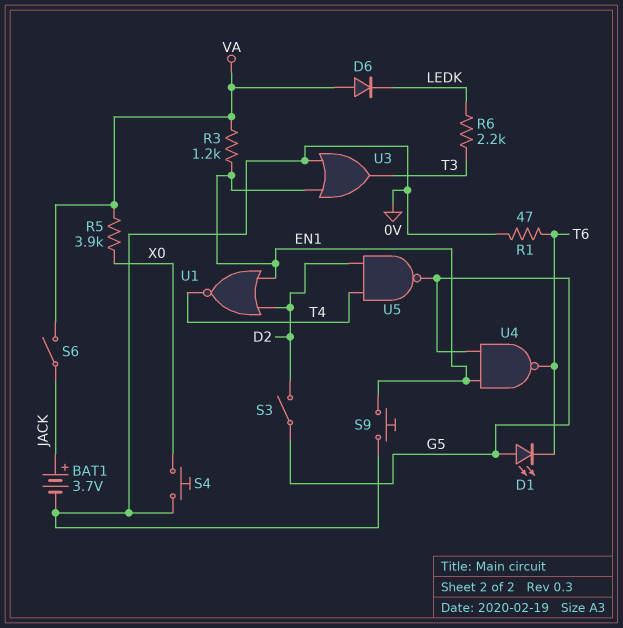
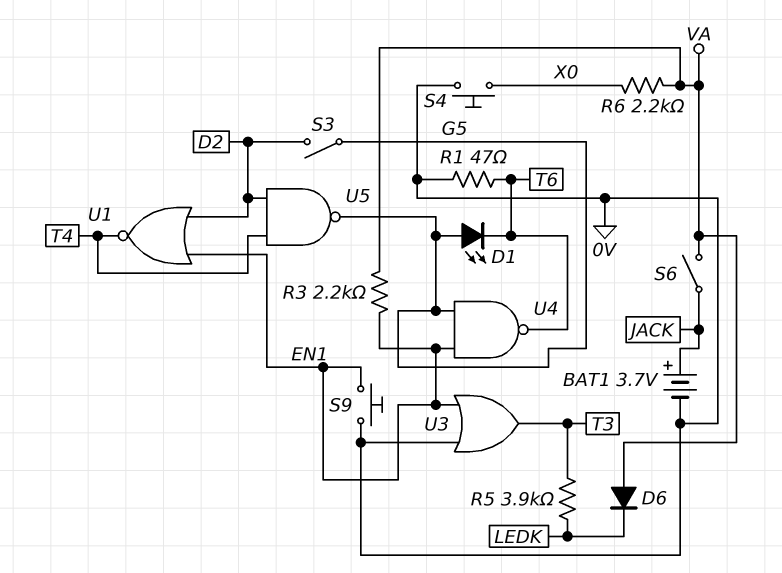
R3: 1.2k (EN1, VA) -> 2.2k (EN1, VA)
R5: 3.9k (VA, X0) -> 3.9k (LEDK, T3)
R6: 2.2k (LEDK, T3) -> 2.2k (VA, X0)

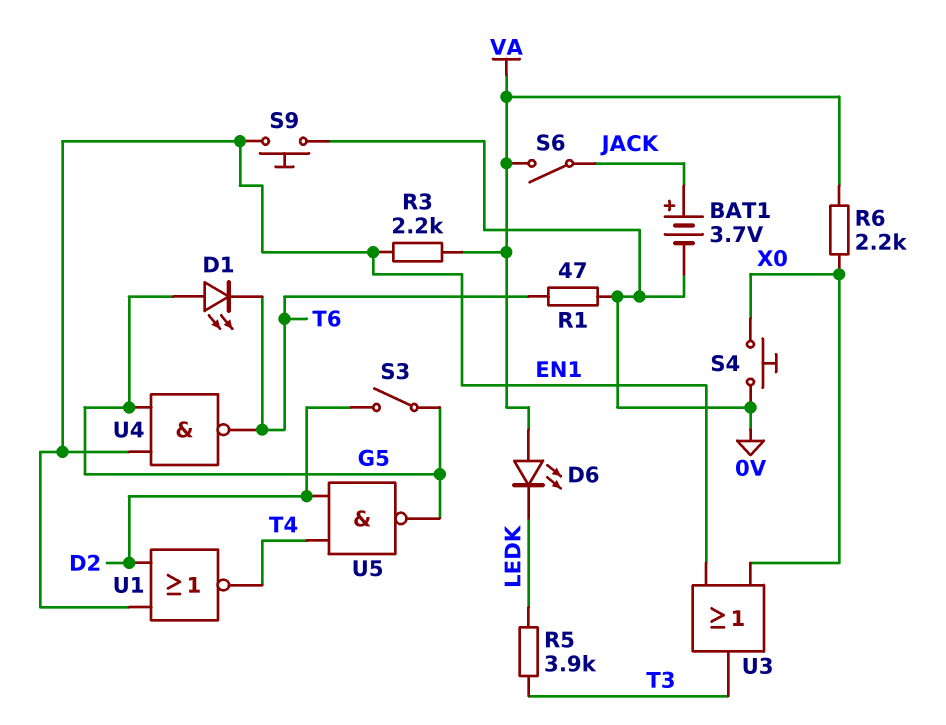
D6: diode (A VA, K LEDK) -> LED (A VA, K LEDK)
U3: OR (in 0V, in EN1, out T3) -> OR (in EN1, in X0, out T3)

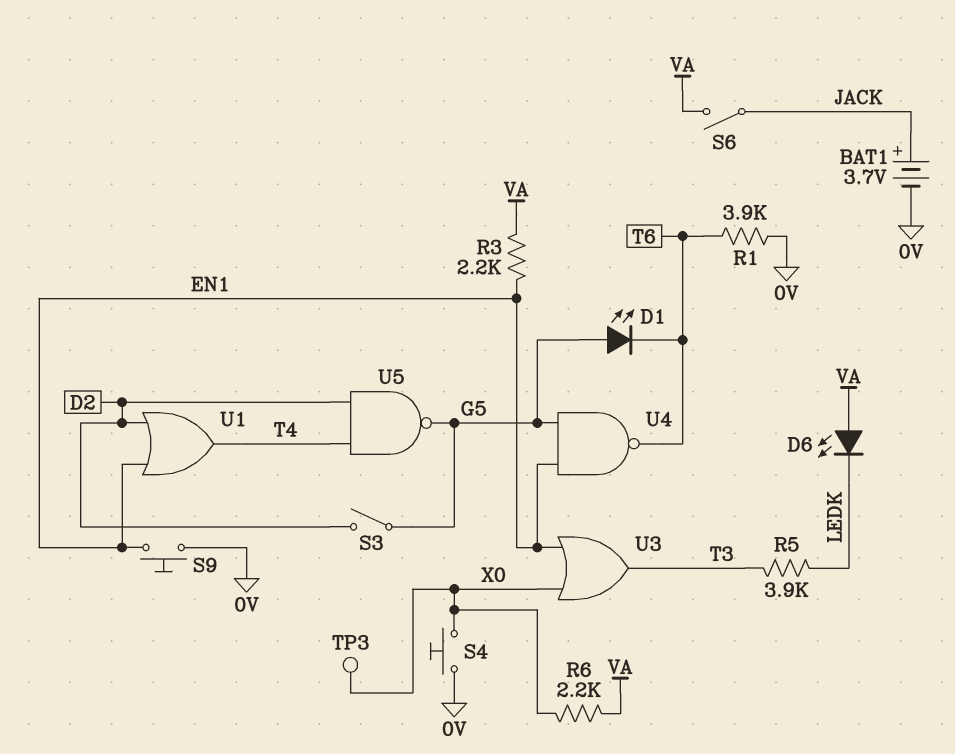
R1: 47 (0V, T6) -> 3.9k (0V, T6)
TP3: none -> test point (X0)
U1: NOR (in D2, in EN1, out T4) -> OR (in D2, in EN1, out T4)

